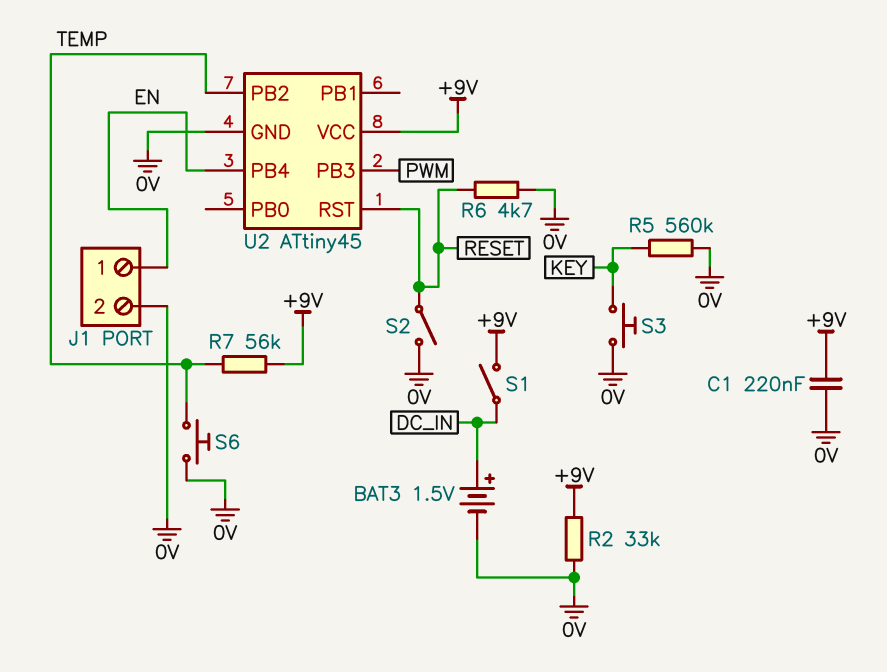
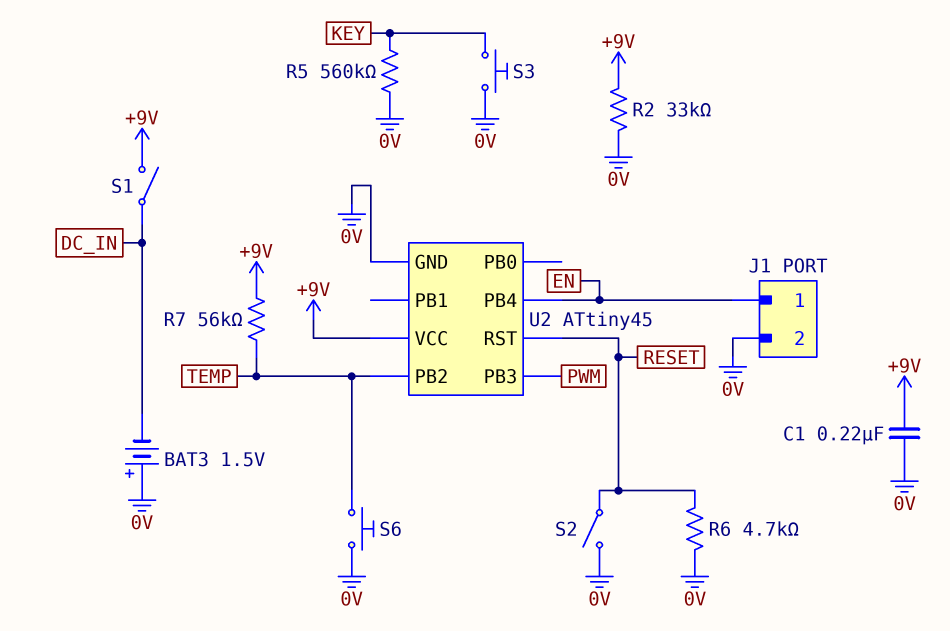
BAT3: 1.5V (plus DC_IN, minus 0V) -> 1.5V (plus 0V, minus DC_IN)

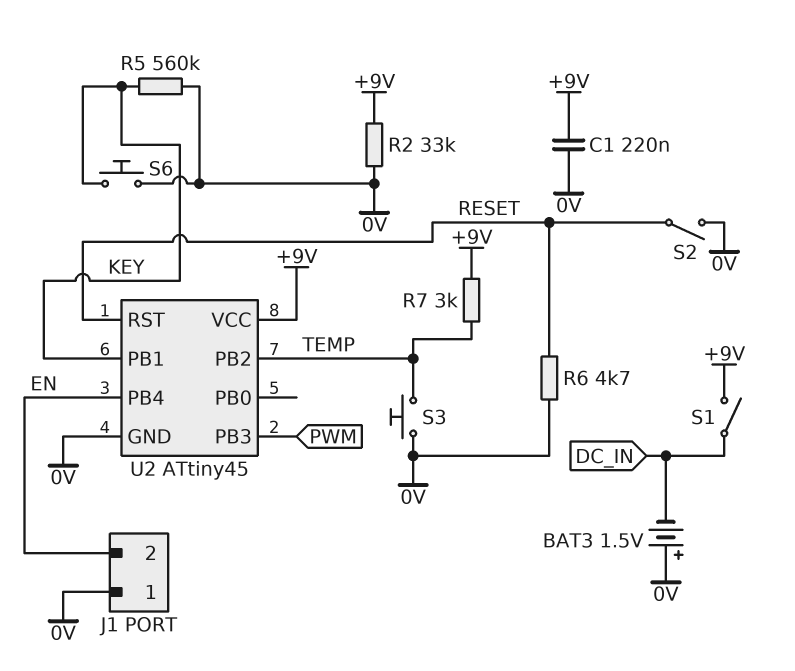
J1 pin 1: EN -> 0V
J1 pin 2: 0V -> EN
R7: 56k (+9V, TEMP) -> 3k (+9V, TEMP)
S3: button (0V, KEY) -> button (0V, TEMP)
S6: button (0V, TEMP) -> button (0V, KEY)
U2 pin PB1: none -> KEY

